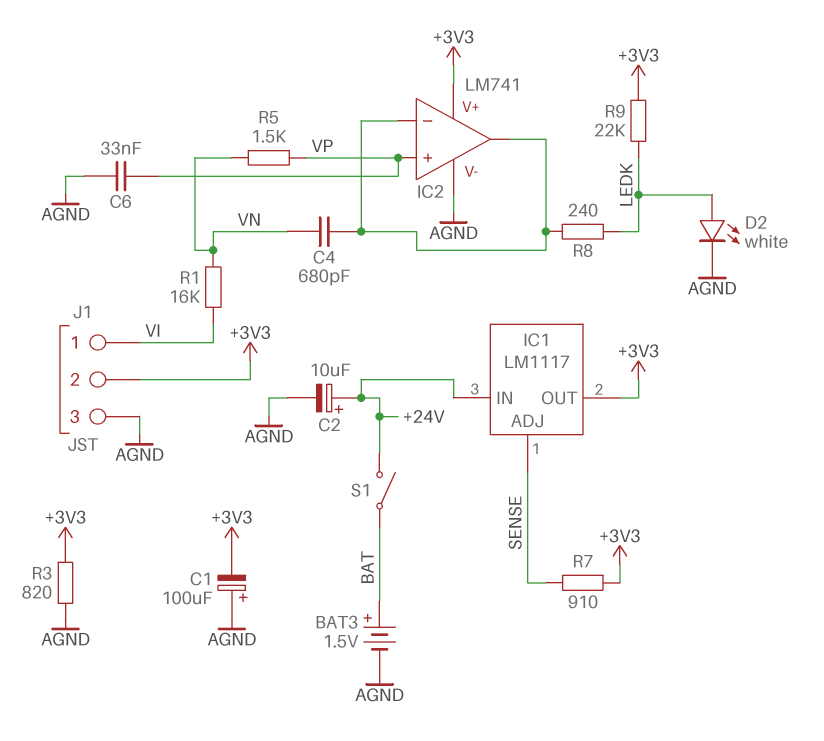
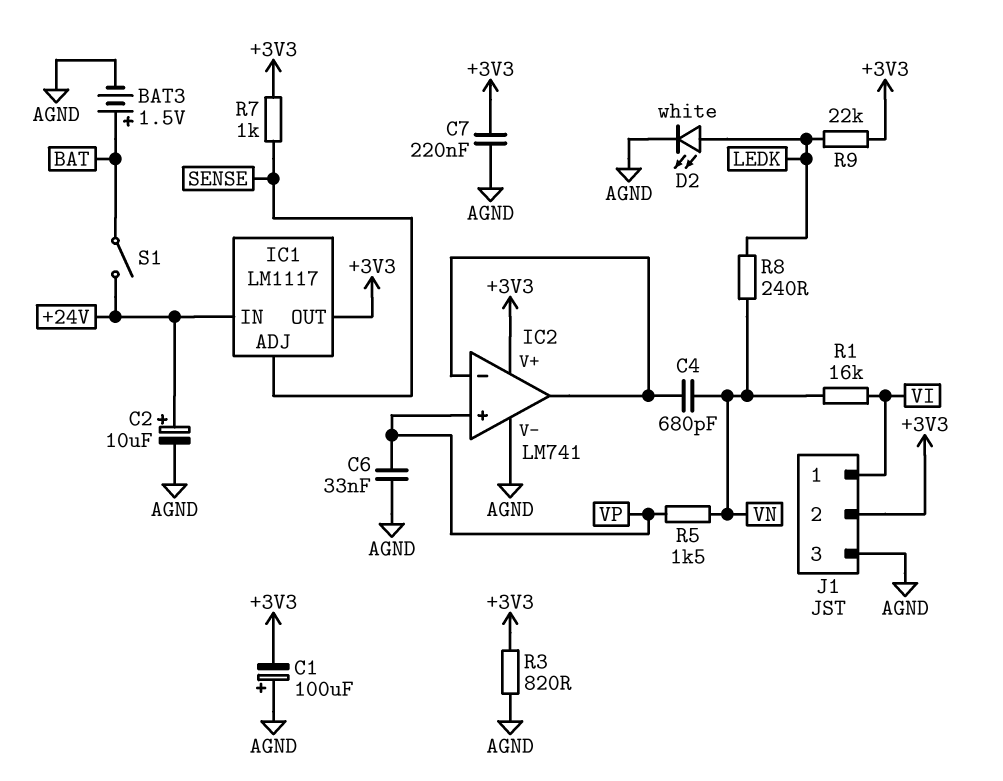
C7: none -> 220nF (+3V3, AGND)
R7: 910 (+3V3, SENSE) -> 1k (+3V3, SENSE)
R8: 240 (IC2/in-, LEDK) -> 240 (LEDK, VN)

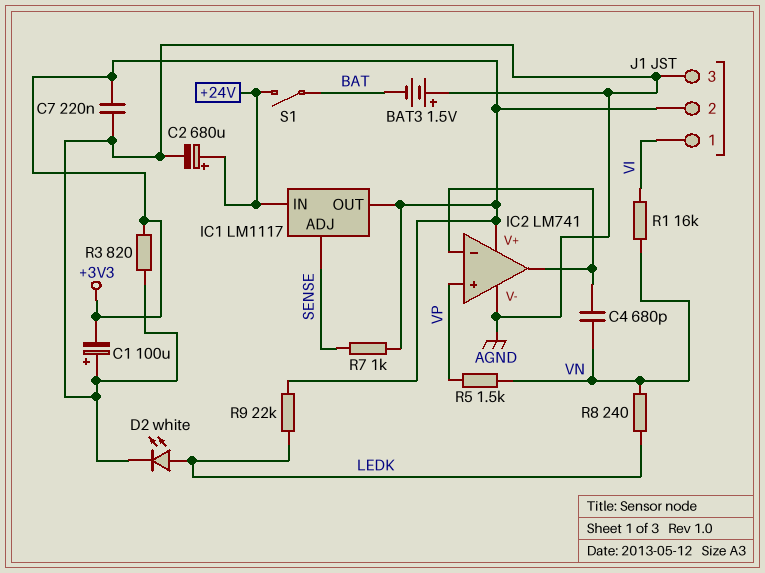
BAT3: 1.5V (plus BAT, minus AGND) -> 1.5V (plus AGND, minus BAT)
C2: 10uF (plus +24V, minus AGND) -> 680uF (plus +24V, minus AGND)
C6: 33nF (AGND, VP) -> none

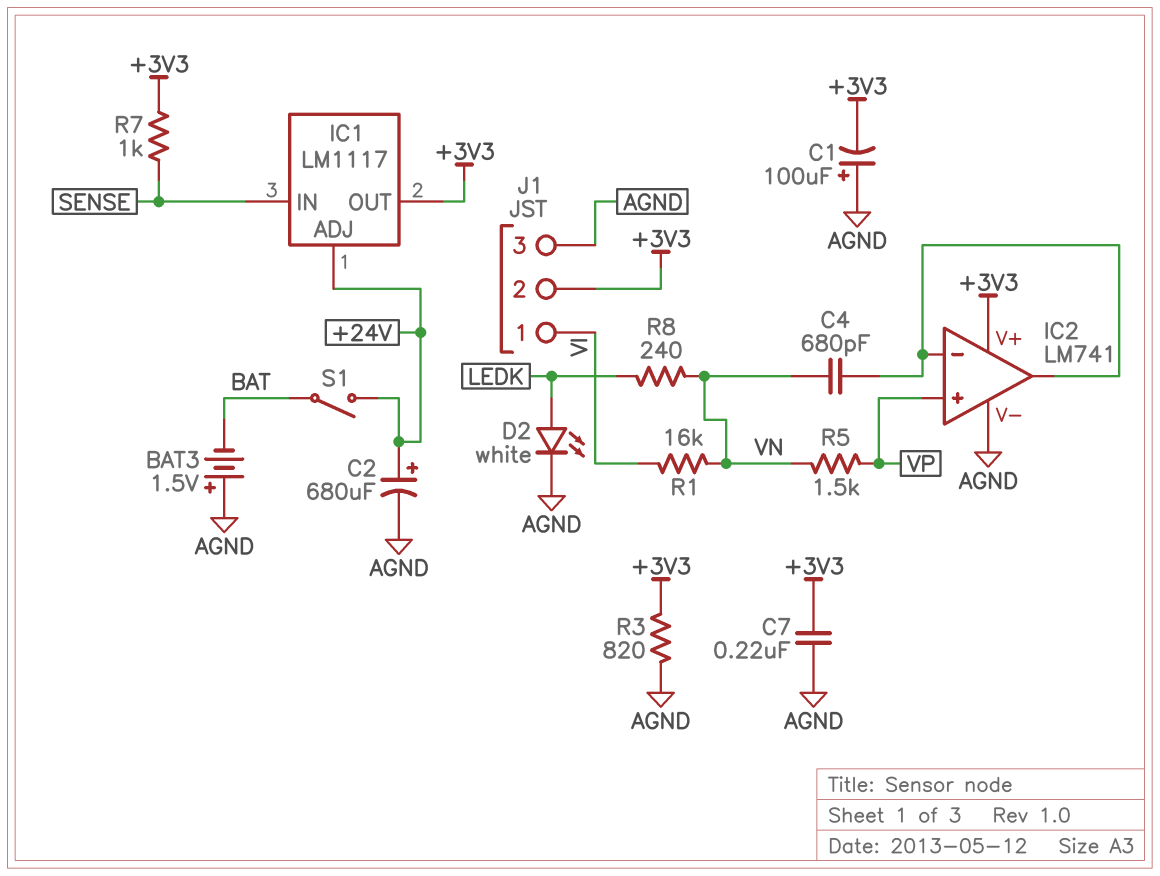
IC1 pin ADJ: SENSE -> +24V
IC1 pin IN: +24V -> SENSE
R9: 22k (+3V3, LEDK) -> none

